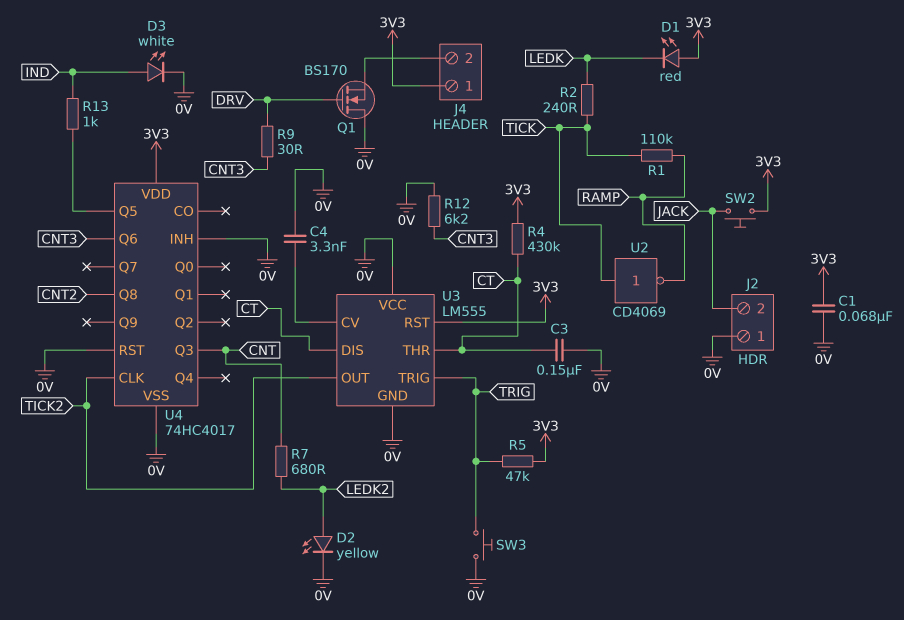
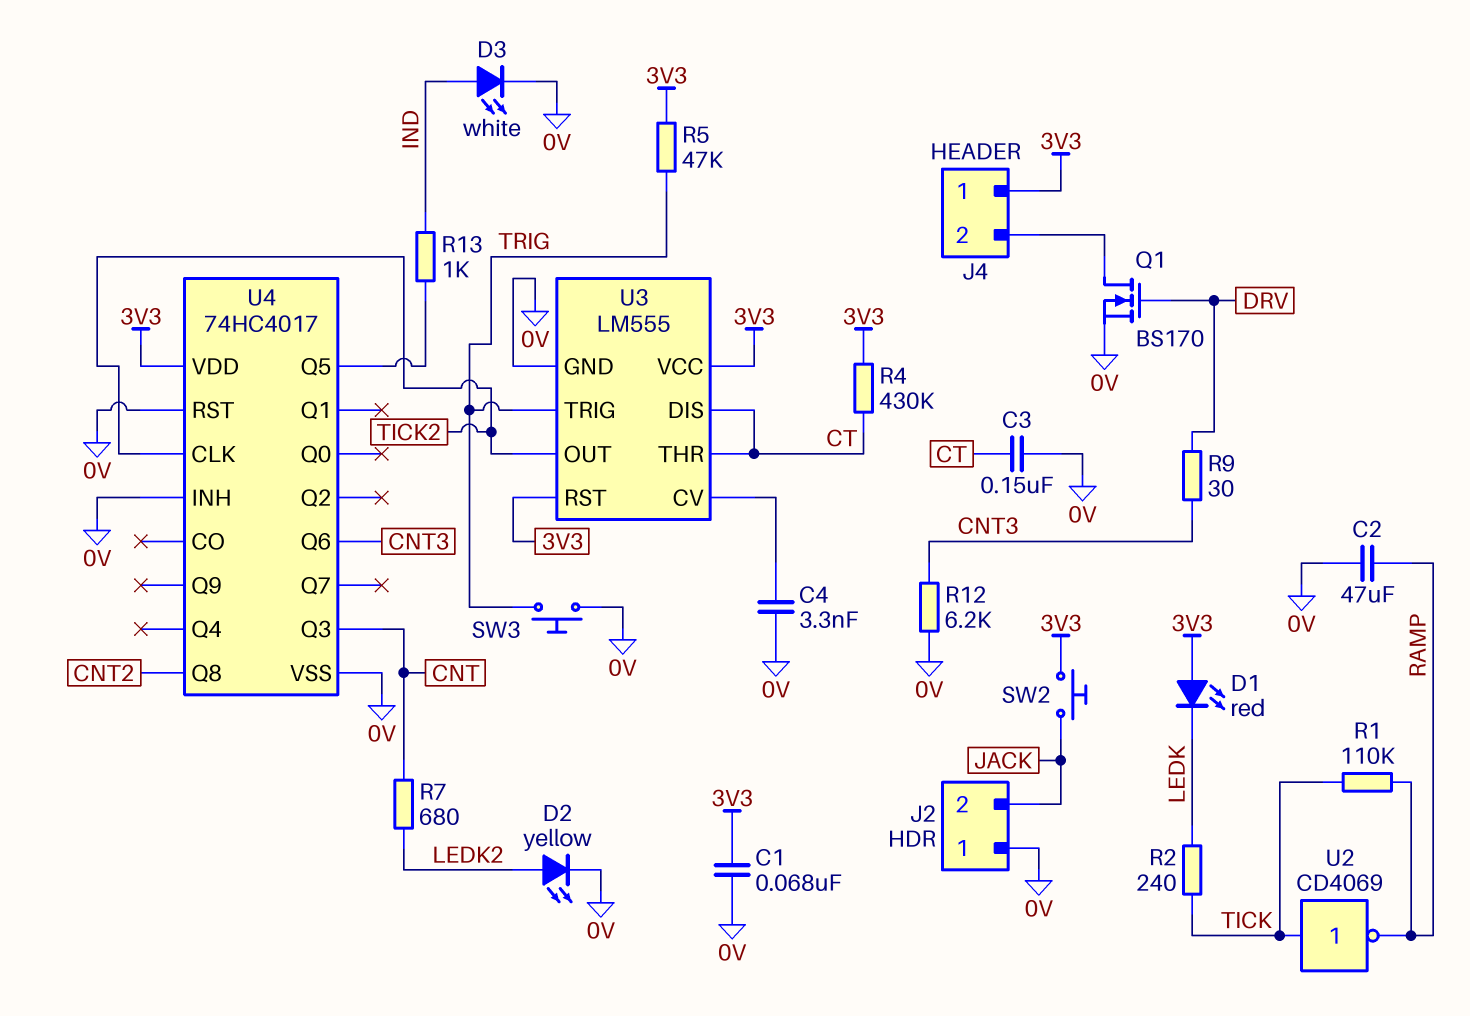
C2: none -> 47uF (0V, RAMP)
Q1: NMOS BS170 (G DRV, D 0V, S J4/2) -> NMOS BS170 (G DRV, D J4/2, S 0V)
U3 pin VCC: 0V -> 3V3

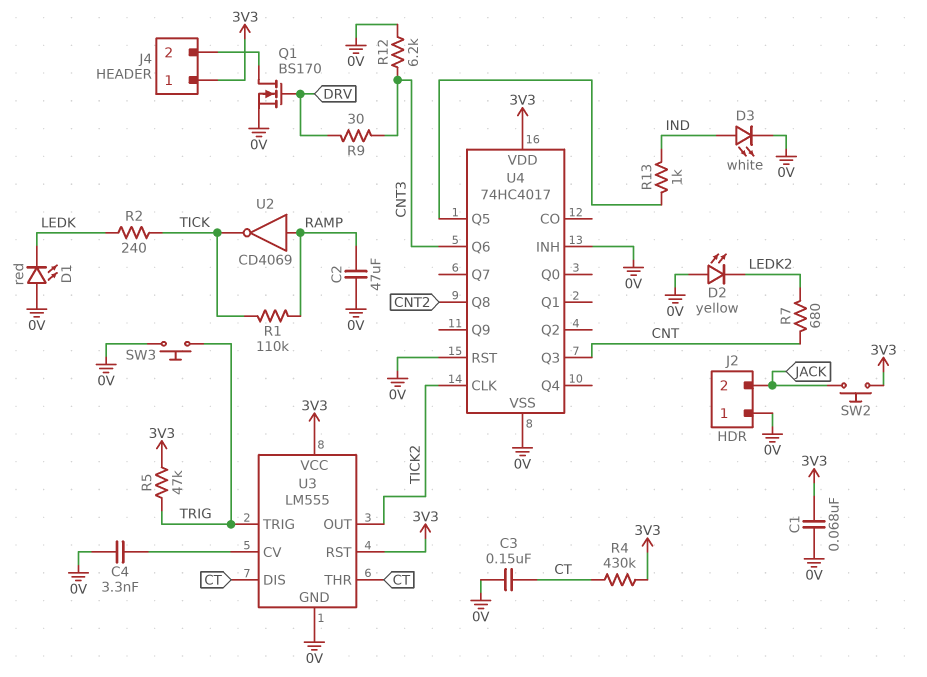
D1: LED red (A 3V3, K LEDK) -> LED red (A 0V, K LEDK)
D2: LED yellow (A LEDK2, K 0V) -> LED yellow (A 0V, K LEDK2)
U2: NOT CD4069 (in TICK, out RAMP) -> NOT CD4069 (in RAMP, out TICK)

